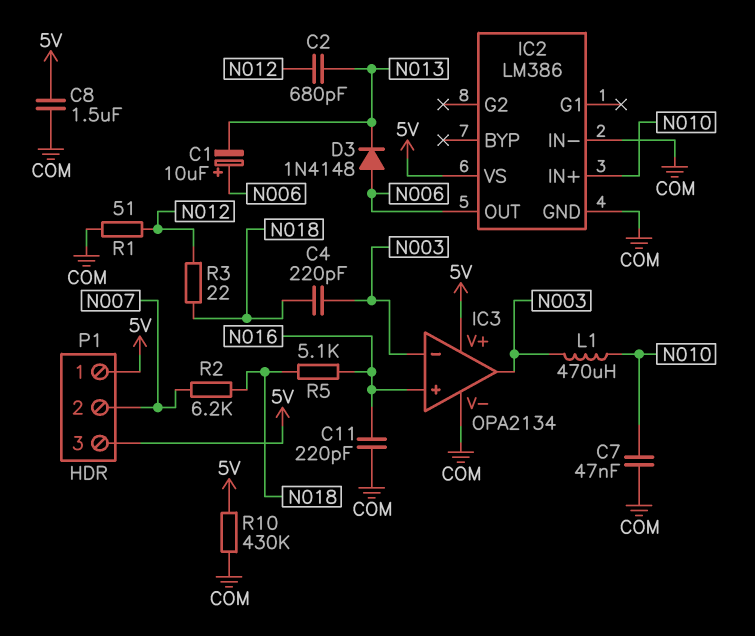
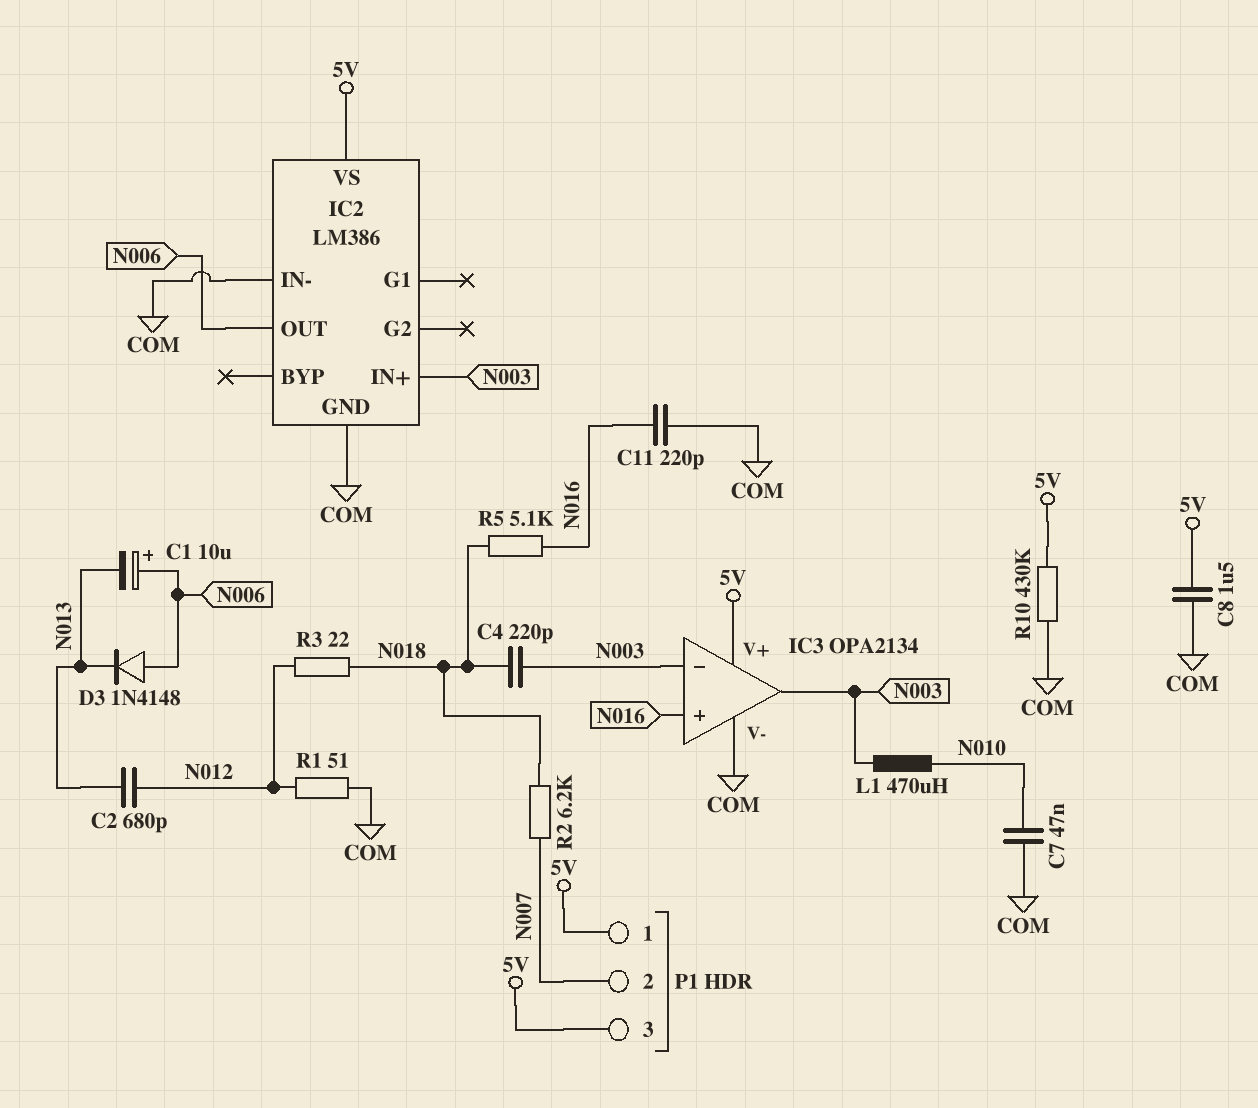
IC2 pin IN+: N010 -> N003

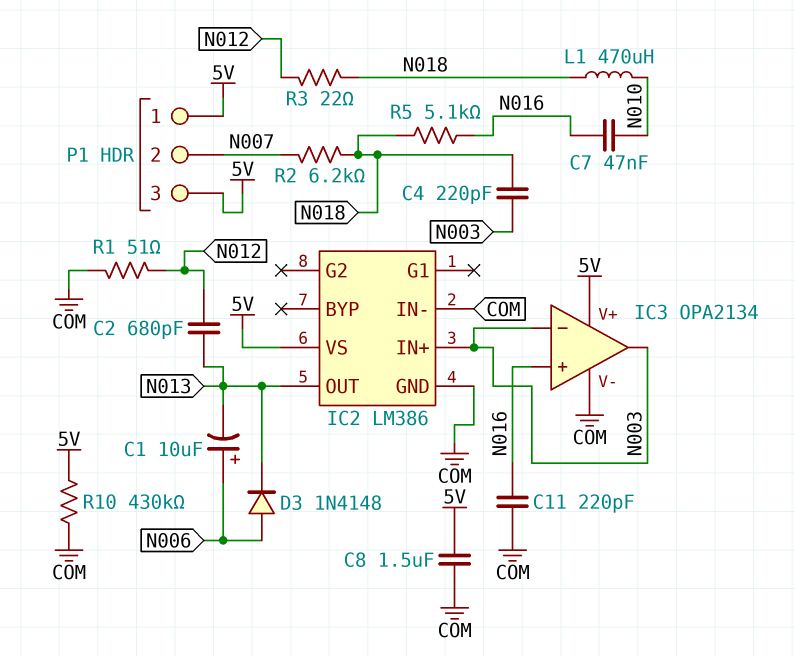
C7: 47nF (COM, N010) -> 47nF (N010, N016)
IC2 pin OUT: N006 -> N013
L1: 470uH (N003, N010) -> 470uH (N010, N018)

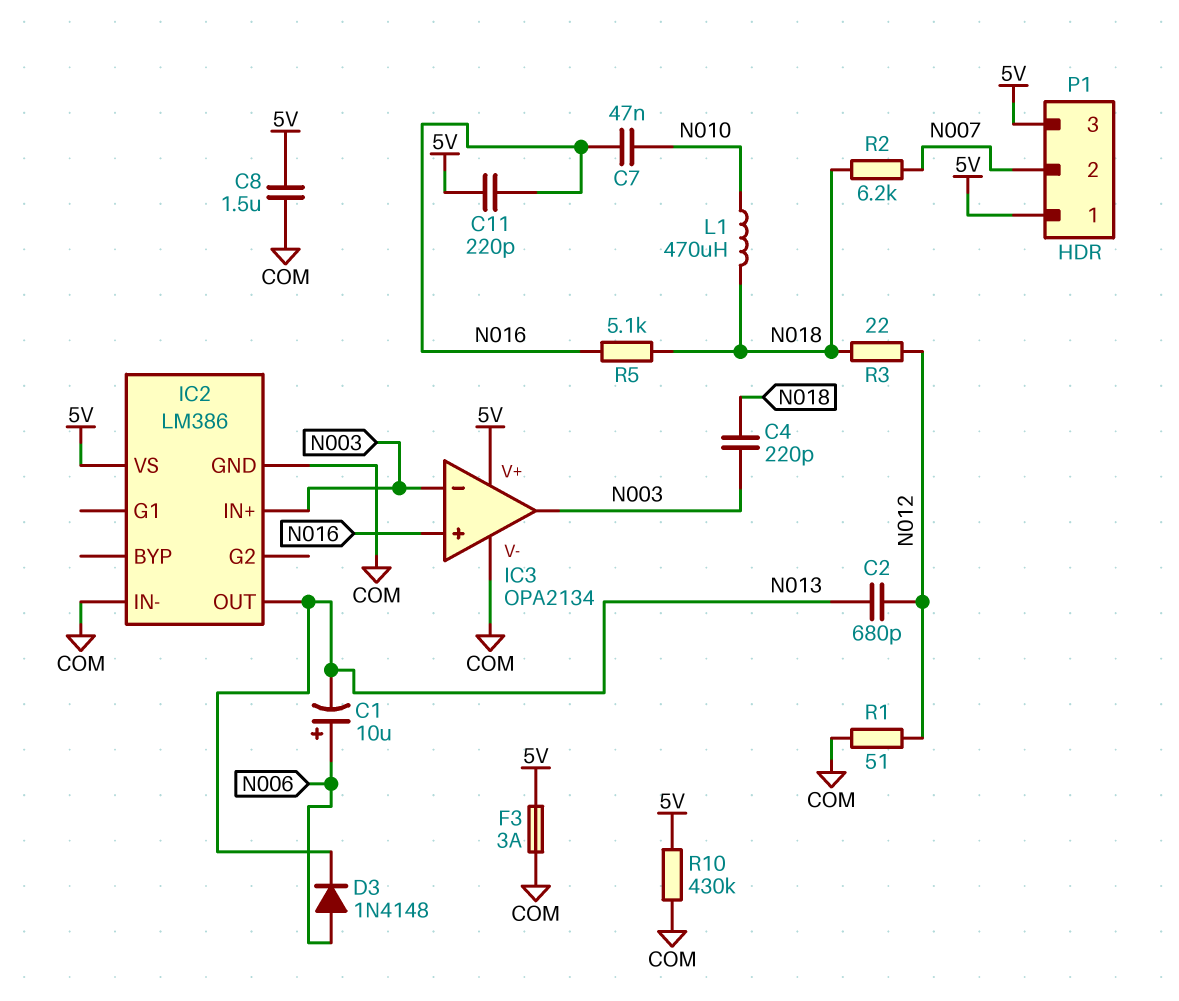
C11: 220pF (COM, N016) -> 220pF (5V, N016)
F3: none -> 3A (5V, COM)

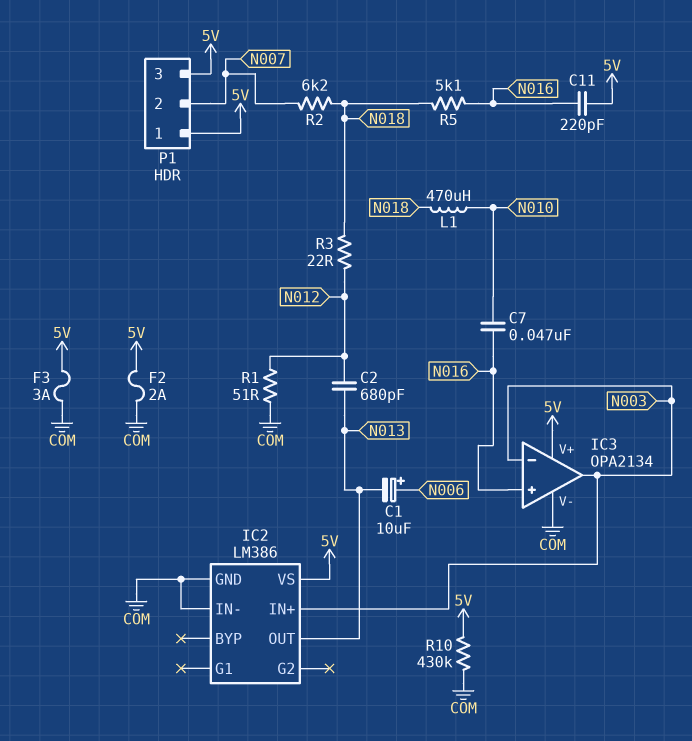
C4: 220pF (N003, N018) -> none
C8: 1.5uF (5V, COM) -> none
D3: diode 1N4148 (A N006, K N013) -> none
F2: none -> 2A (5V, COM)

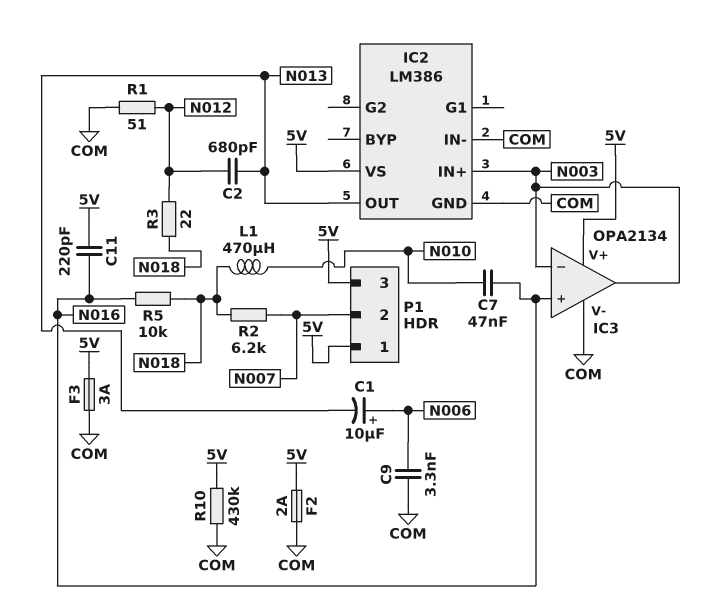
C9: none -> 3.3nF (COM, N006)
R5: 5.1k (N016, N018) -> 10k (N016, N018)

